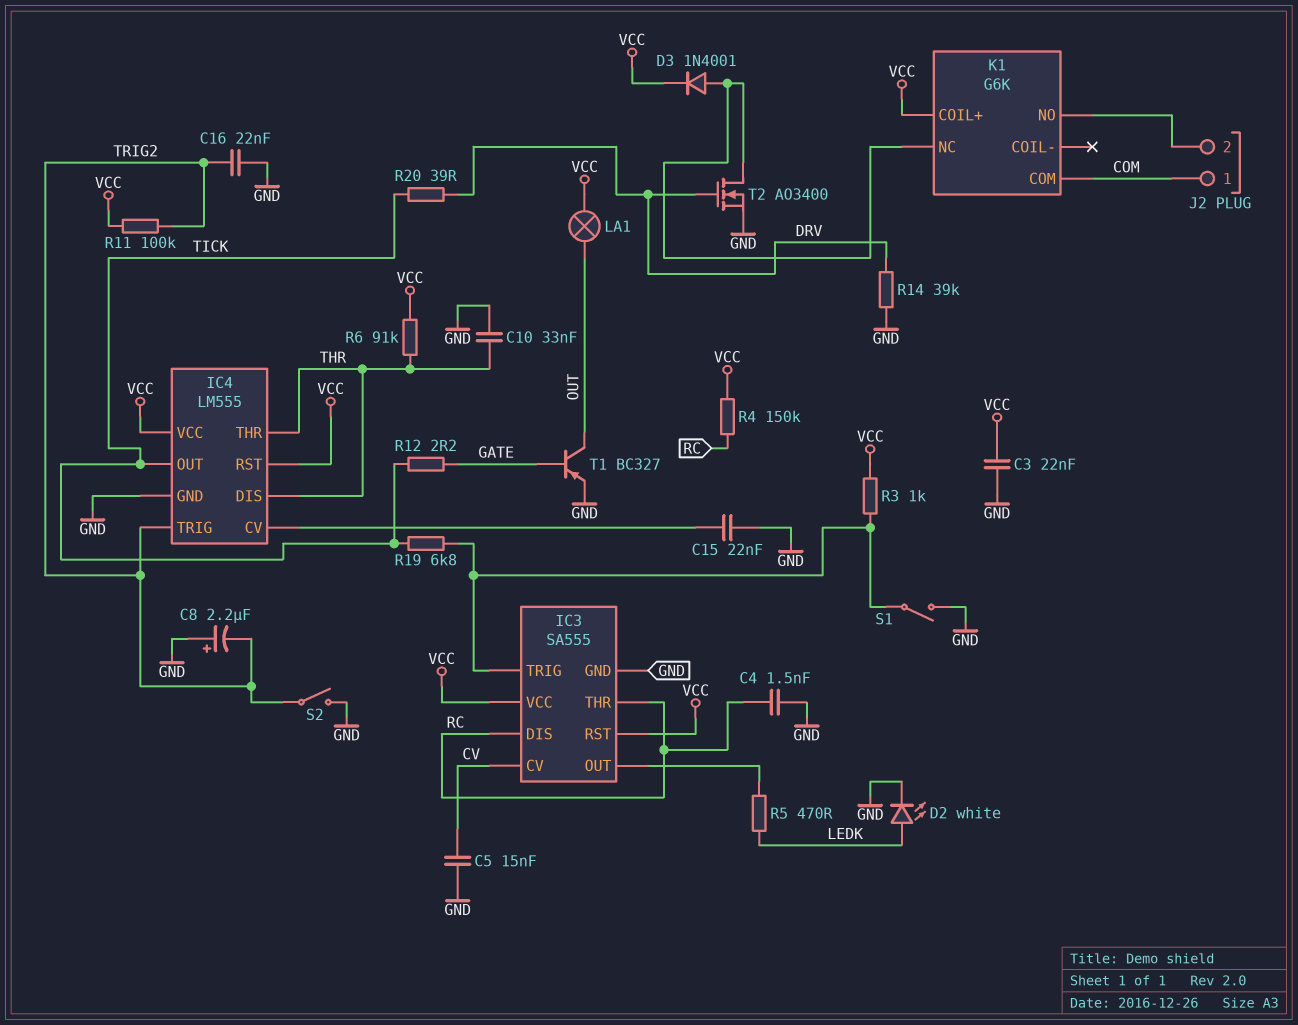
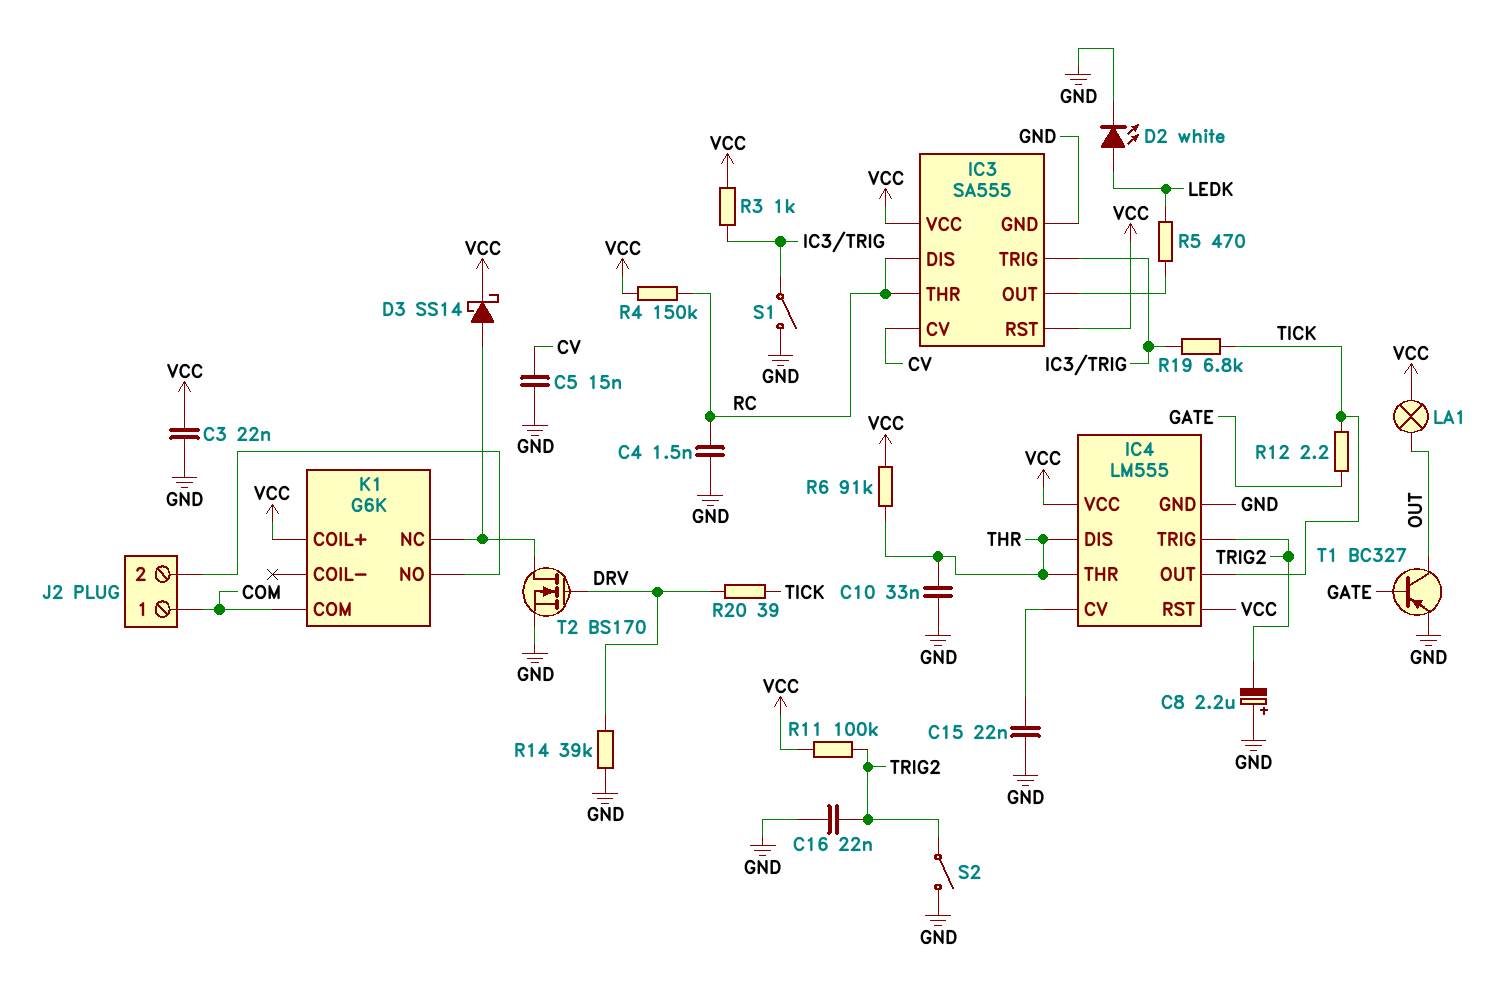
D3: diode 1N4001 (A K1/NC, K VCC) -> schottky SS14 (A K1/NC, K VCC)
T2: NMOS AO3400 (G DRV, D K1/NC, S GND) -> NMOS BS170 (G DRV, D K1/NC, S GND)

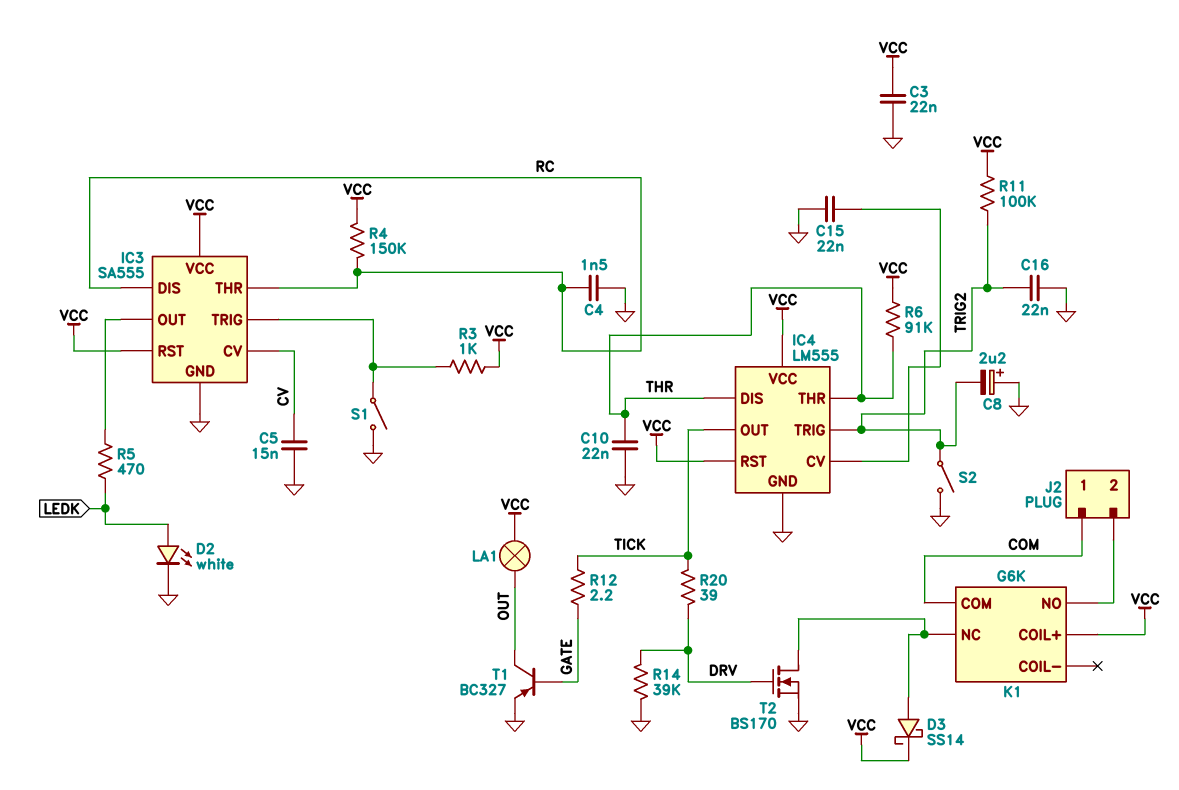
C10: 33nF (GND, THR) -> 22nF (GND, THR)
R19: 6.8k (IC3/TRIG, TICK) -> none

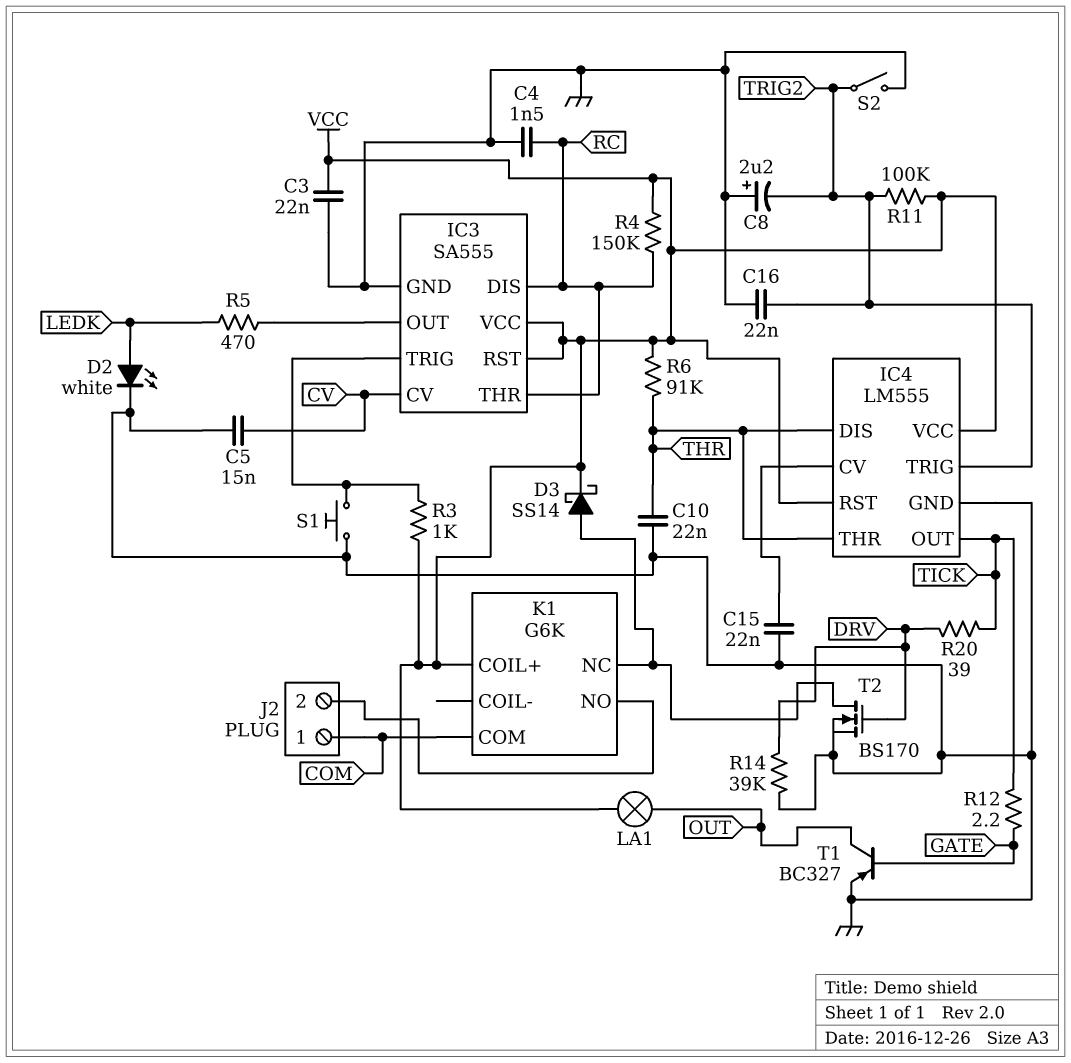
S1: switch (GND, IC3/TRIG) -> button (GND, IC3/TRIG)

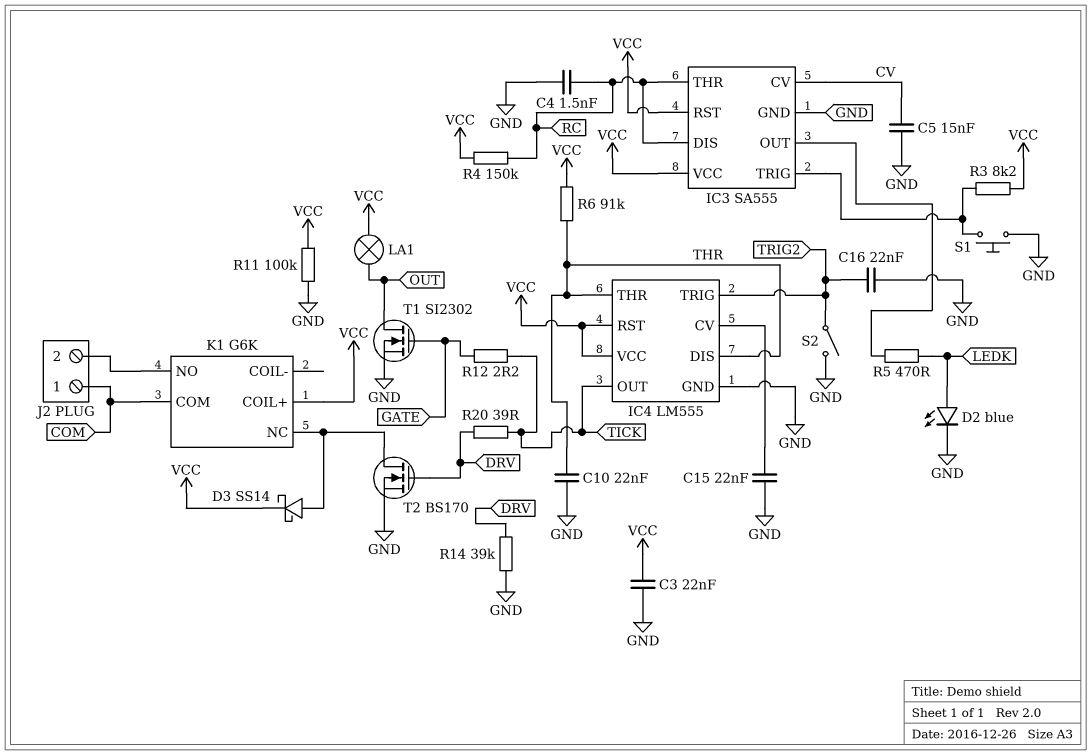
C8: 2.2uF (plus GND, minus TRIG2) -> none
D2: LED white (A LEDK, K GND) -> LED blue (A LEDK, K GND)
R3: 1k (IC3/TRIG, VCC) -> 8.2k (IC3/TRIG, VCC)
R11: 100k (TRIG2, VCC) -> 100k (GND, VCC)
T1: PNP BC327 (B GATE, C OUT, E GND) -> NMOS SI2302 (G GATE, D OUT, S GND)

